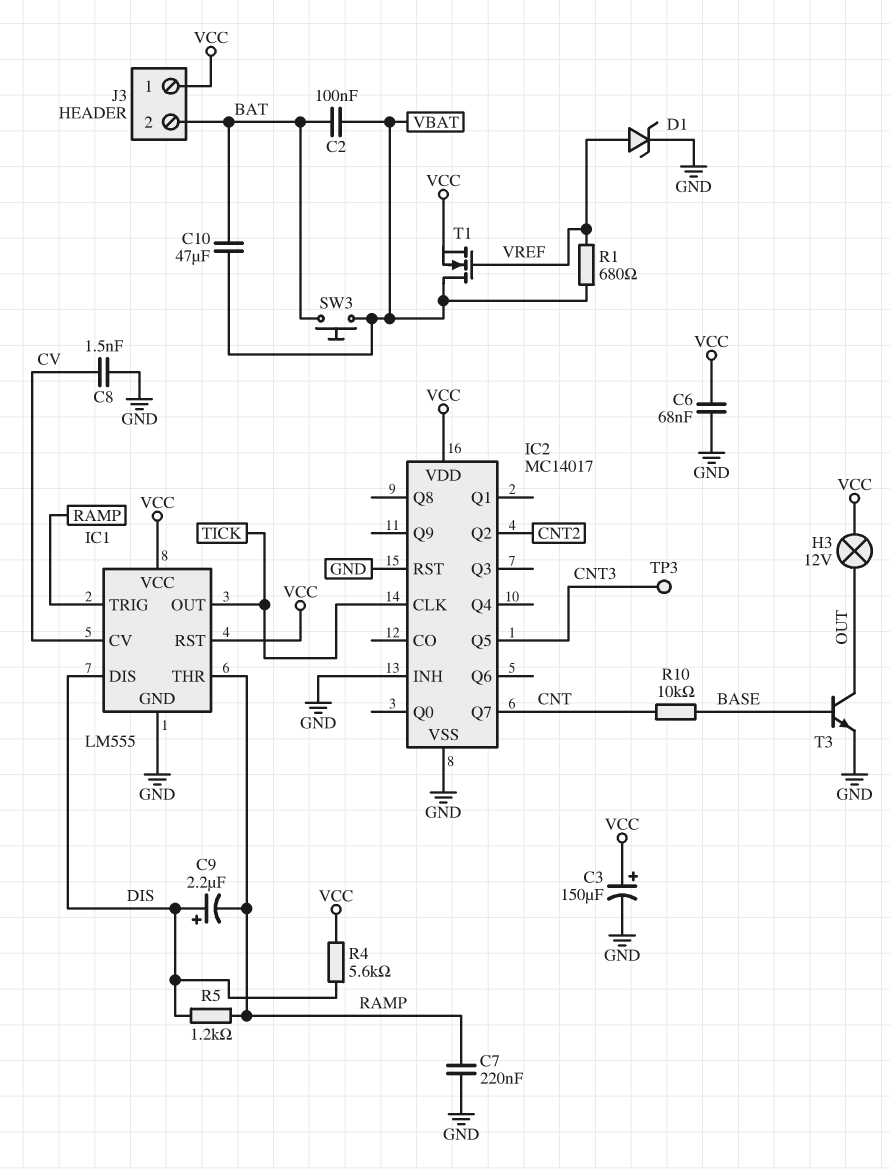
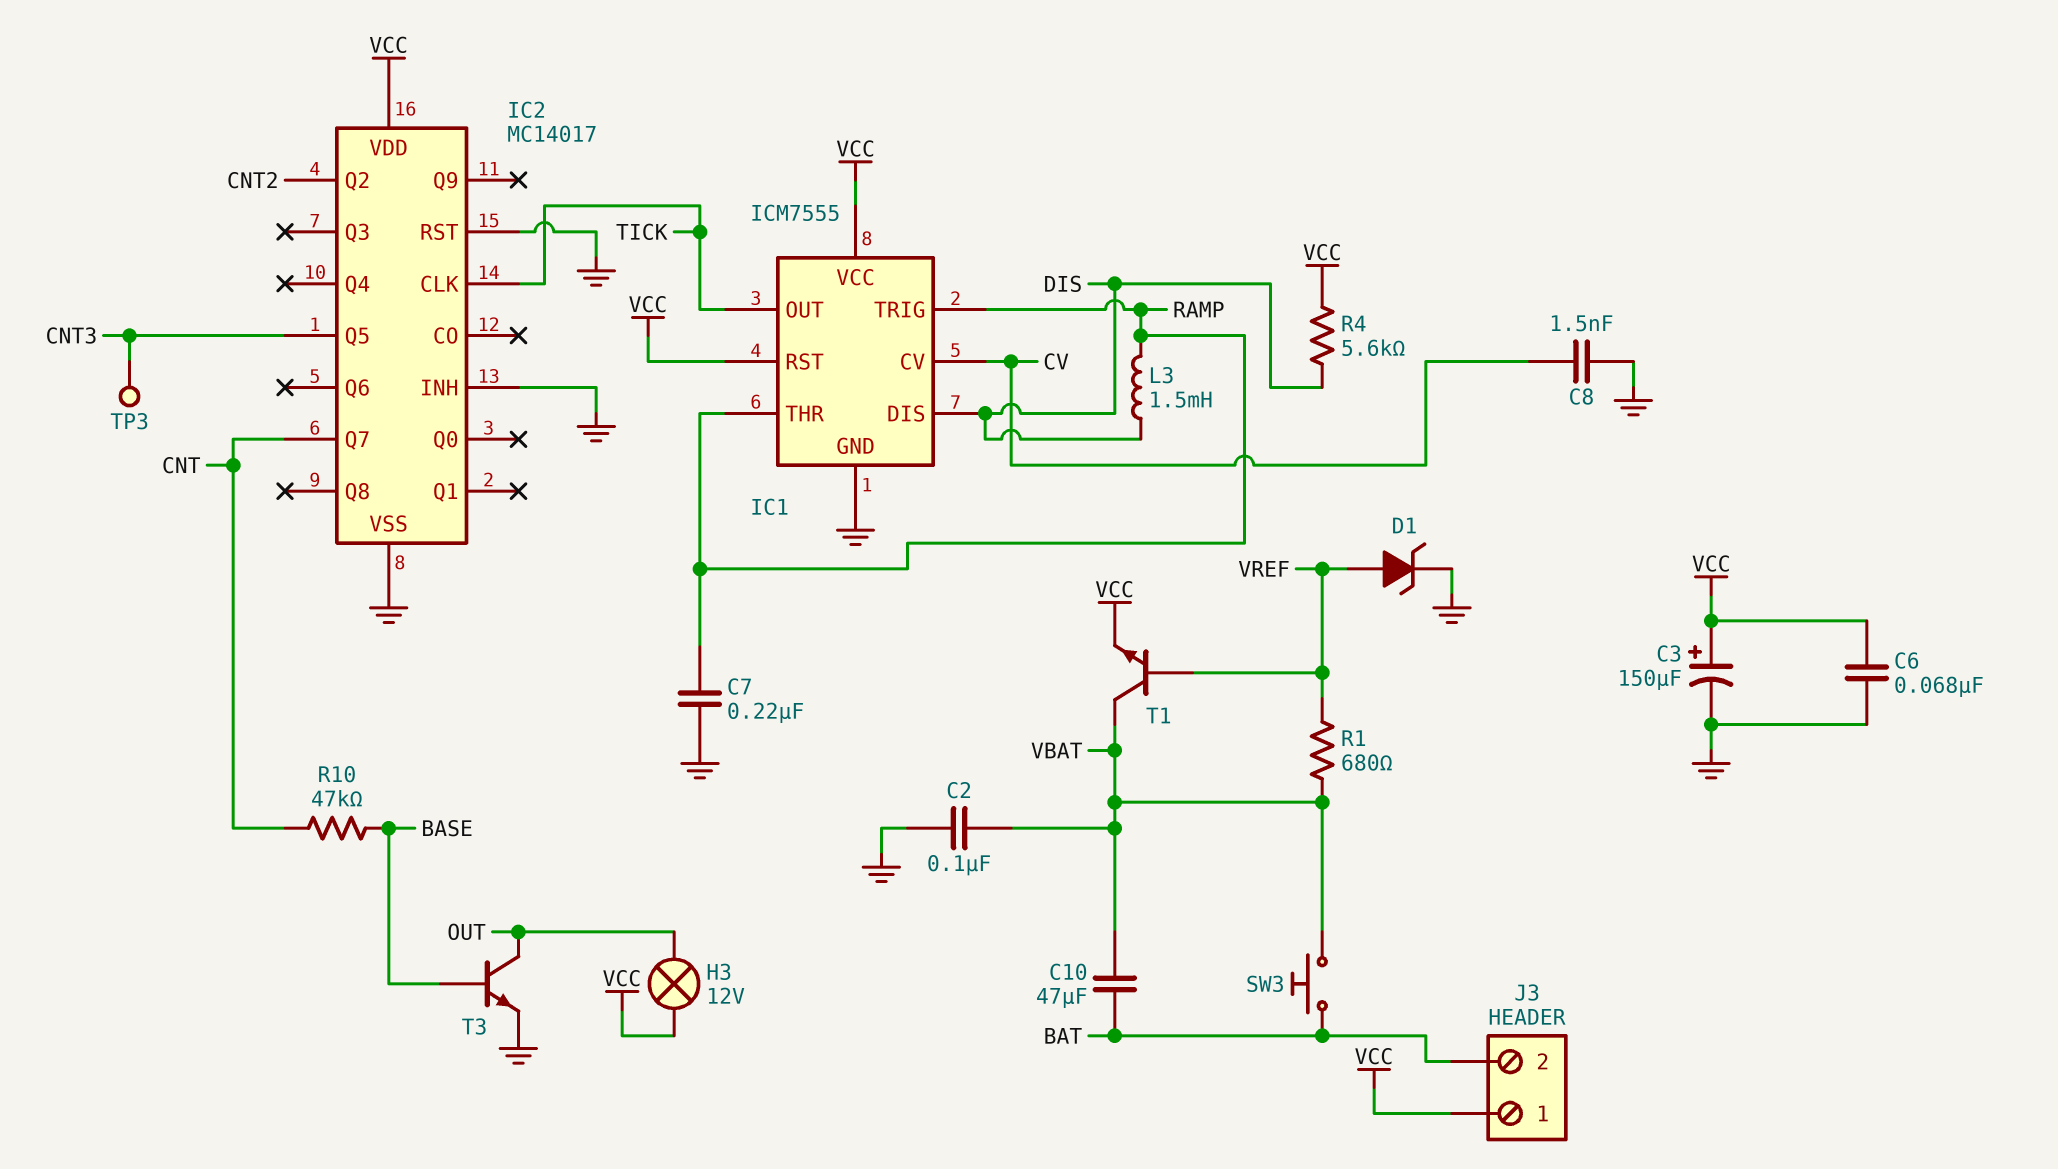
C2: 100nF (BAT, VBAT) -> 100nF (GND, VBAT)
C9: 2.2uF (plus DIS, minus RAMP) -> none
IC1: LM555 -> ICM7555
L3: none -> 1.5mH (DIS, RAMP)
R5: 1.2k (DIS, RAMP) -> none
R10: 10k (BASE, CNT) -> 47k (BASE, CNT)
T1: NMOS (G VREF, D VBAT, S VCC) -> NPN (B VREF, C VBAT, E VCC)

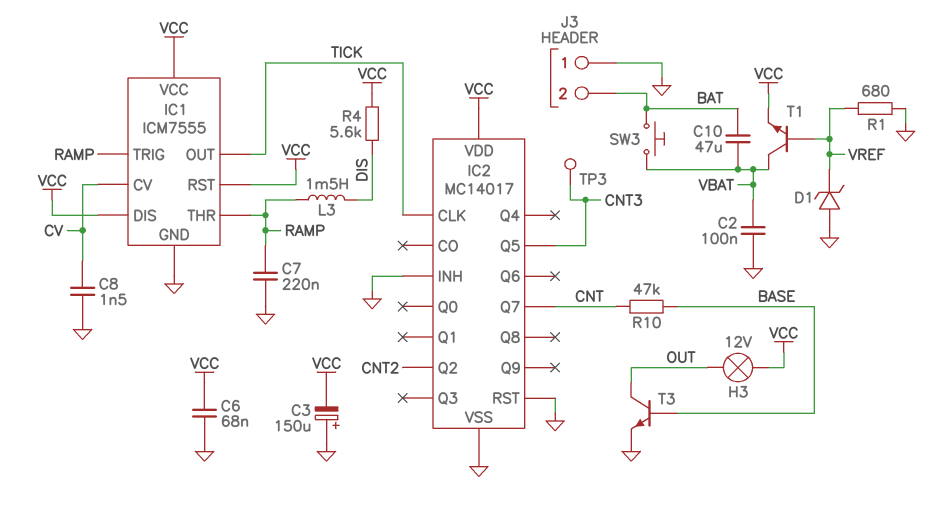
C3: 150uF (plus VCC, minus GND) -> 150uF (plus GND, minus VCC)
D1: zener (A VREF, K GND) -> zener (A GND, K VREF)
IC1 pin DIS: DIS -> VCC
J3 pin 1: VCC -> GND
R1: 680 (VBAT, VREF) -> 680 (GND, VREF)

